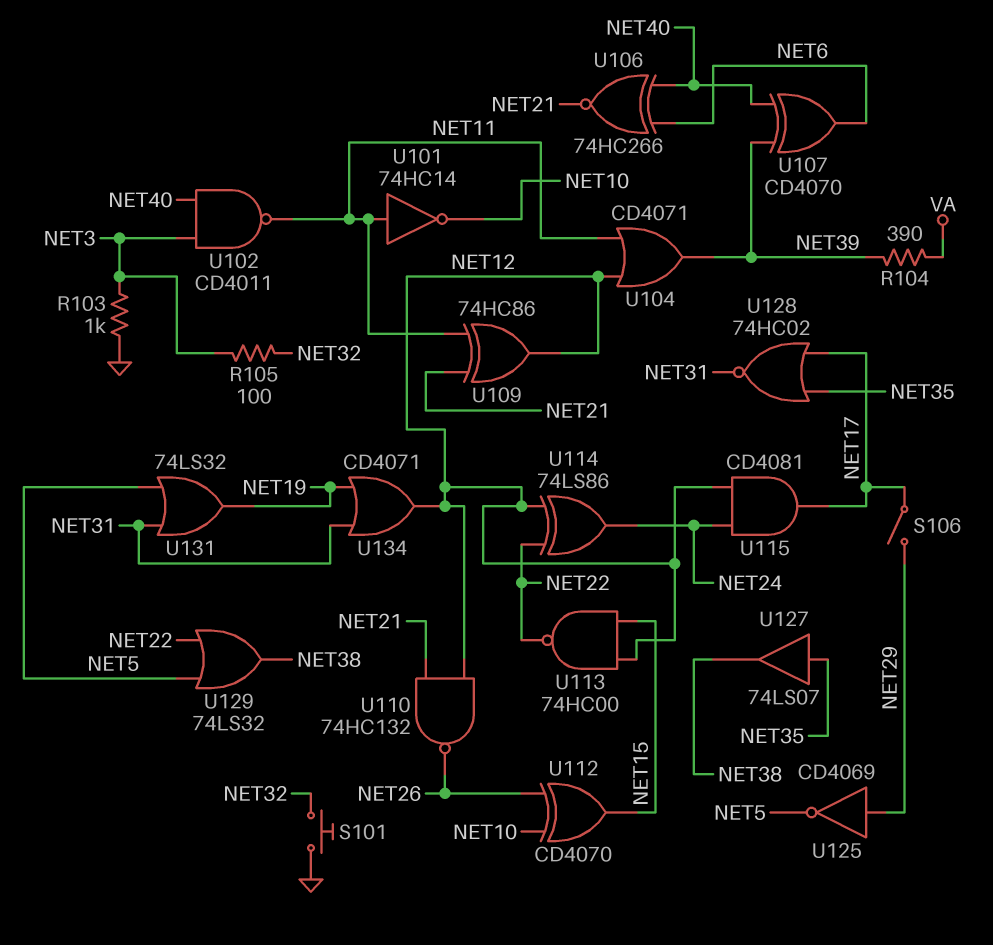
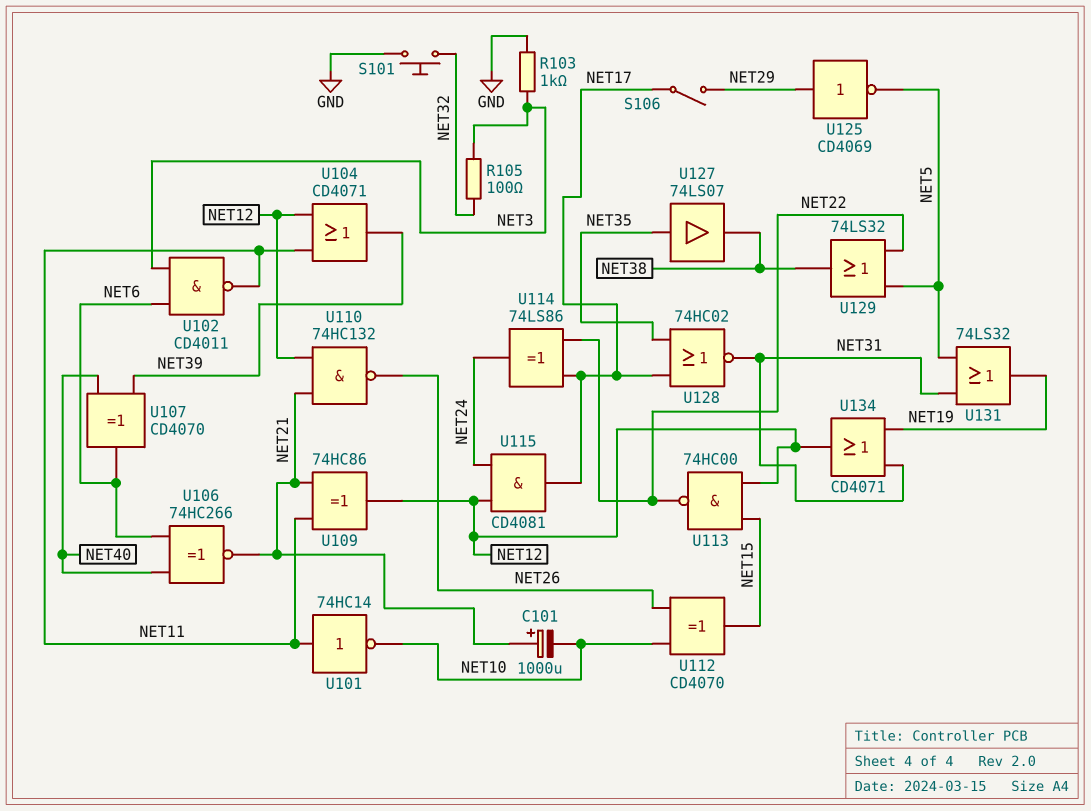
C101: none -> 1000uF (plus NET21, minus NET10)
R104: 390 (NET39, VA) -> none
U102: NAND CD4011 (in NET3, in NET40, out NET11) -> NAND CD4011 (in NET3, in NET6, out NET11)
U114: XOR 74LS86 (in NET12, in NET22, out NET24) -> XOR 74LS86 (in NET17, in NET22, out NET24)

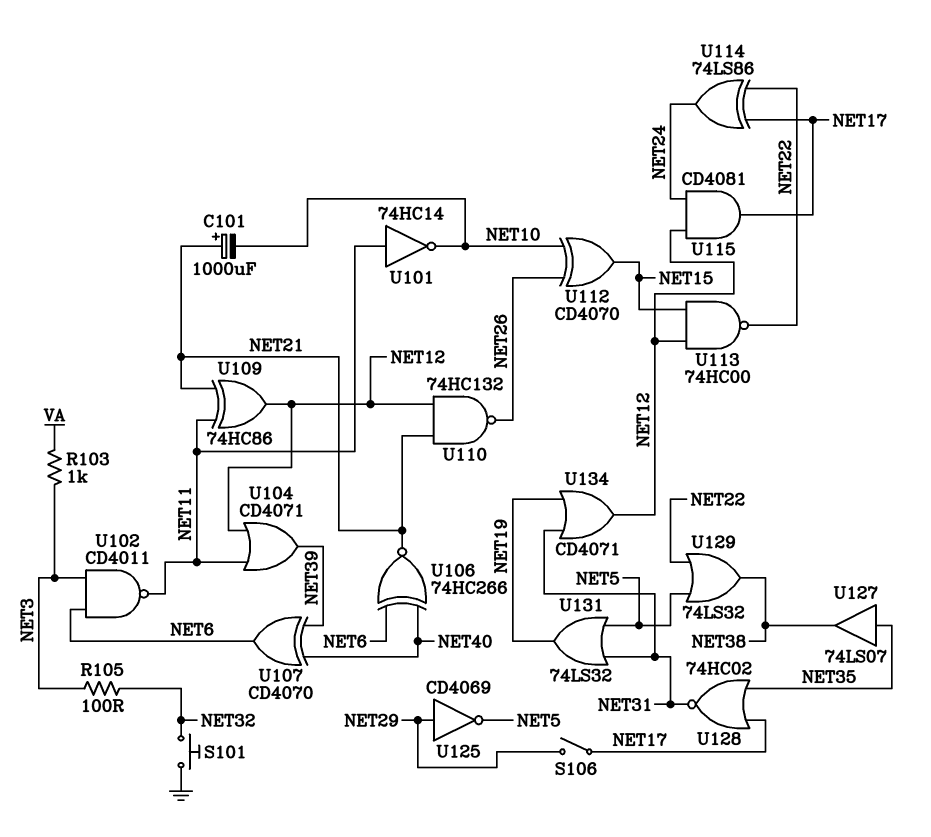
R103: 1k (GND, NET3) -> 1k (NET3, VA)

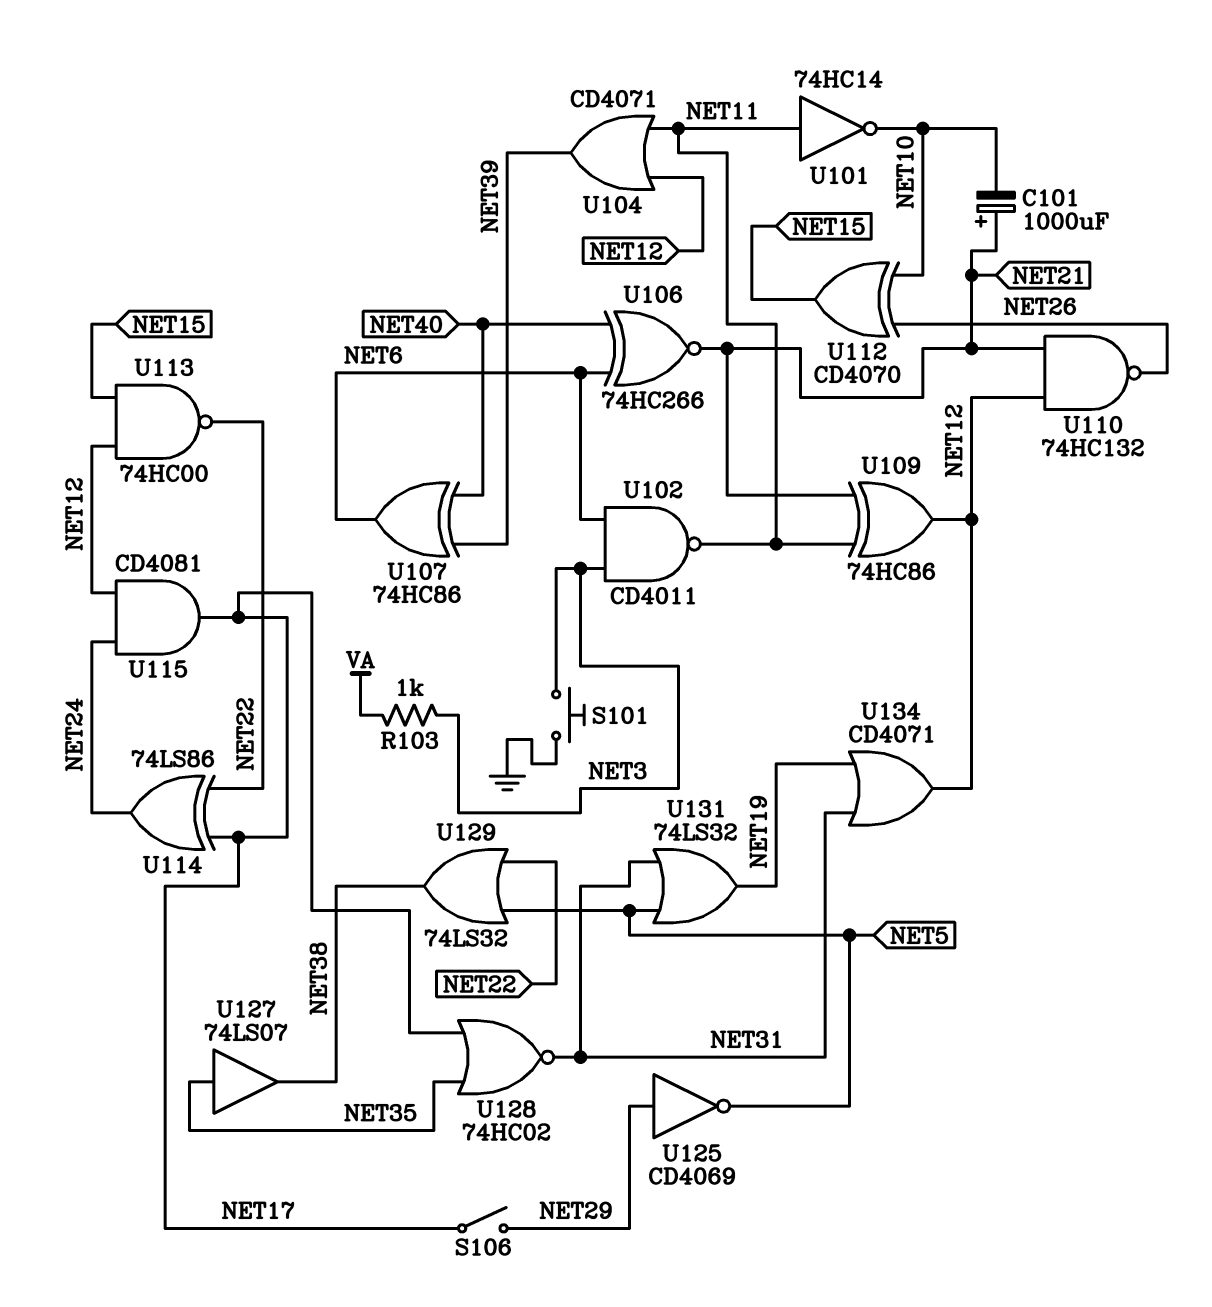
R105: 100 (NET3, NET32) -> none
S101: button (GND, NET32) -> button (GND, NET3)
U107: XOR CD4070 (in NET39, in NET40, out NET6) -> XOR 74HC86 (in NET39, in NET40, out NET6)

